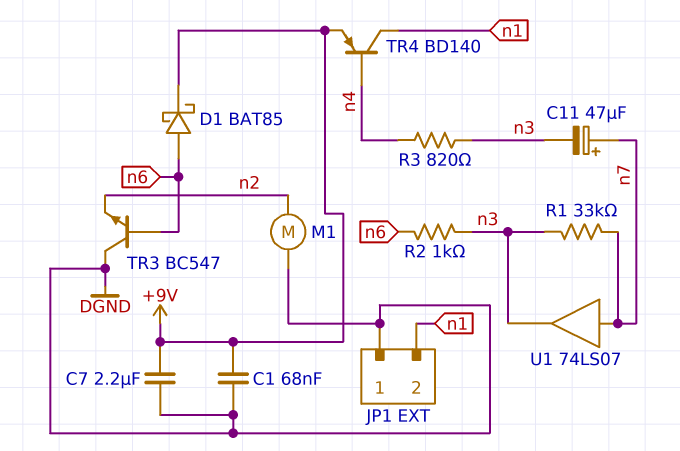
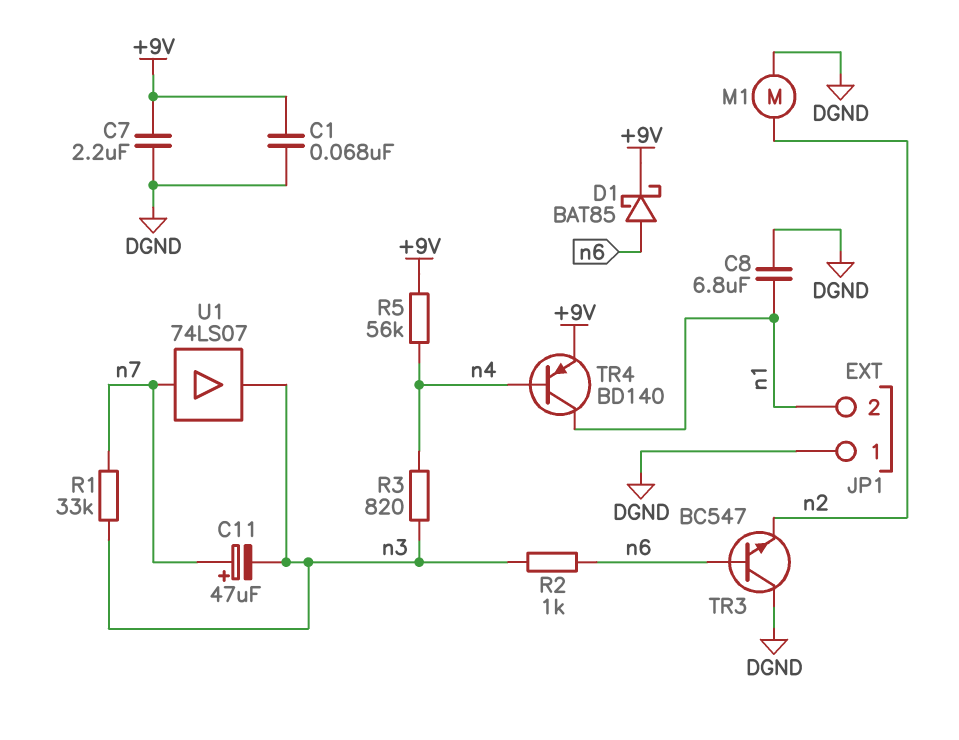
C8: none -> 6.8uF (DGND, n1)
R5: none -> 56k (+9V, n4)

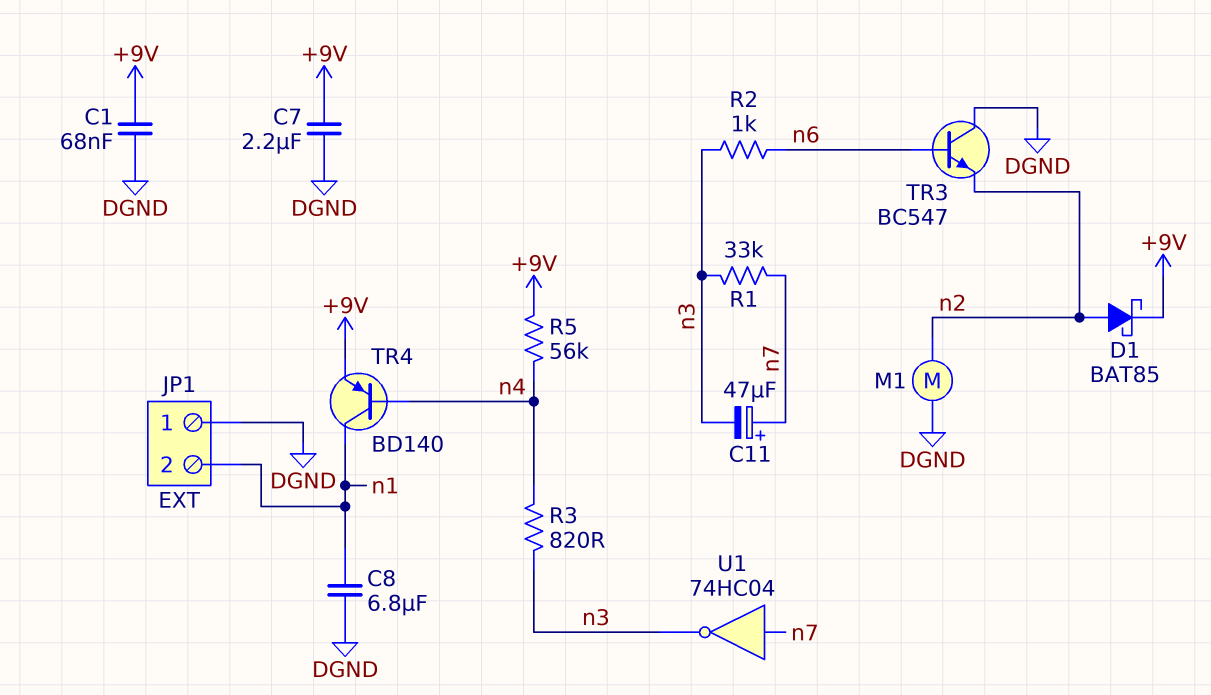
D1: schottky BAT85 (A n6, K +9V) -> schottky BAT85 (A n2, K +9V)
U1: buffer 74LS07 (in n7, out n3) -> NOT 74HC04 (in n7, out n3)

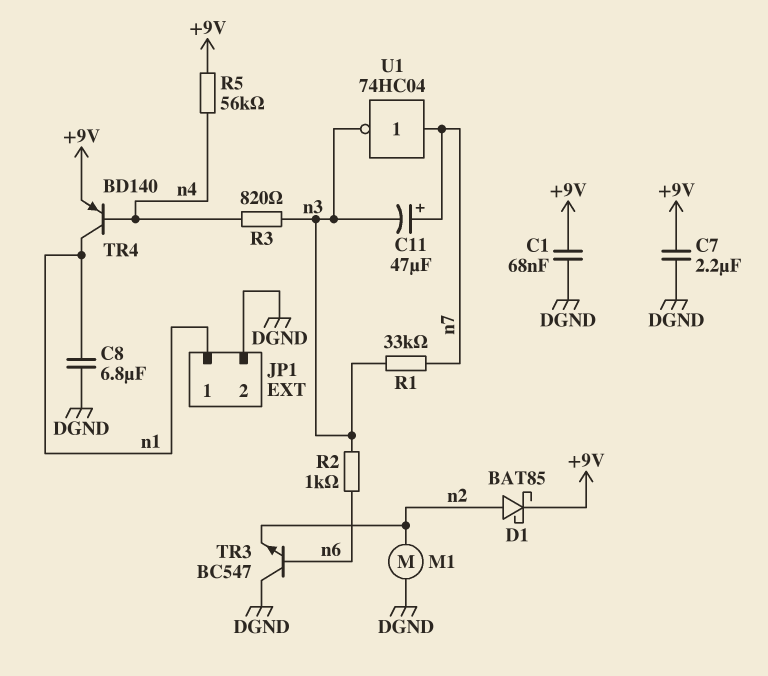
JP1 pin 1: DGND -> n1
JP1 pin 2: n1 -> DGND

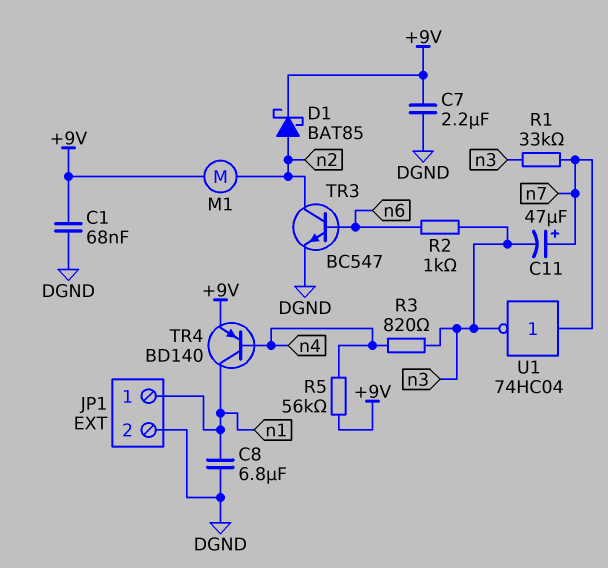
M1: motor (DGND, n2) -> motor (+9V, n2)
TR3: NPN BC547 (B n6, C DGND, E n2) -> NPN BC547 (B n6, C n2, E DGND)

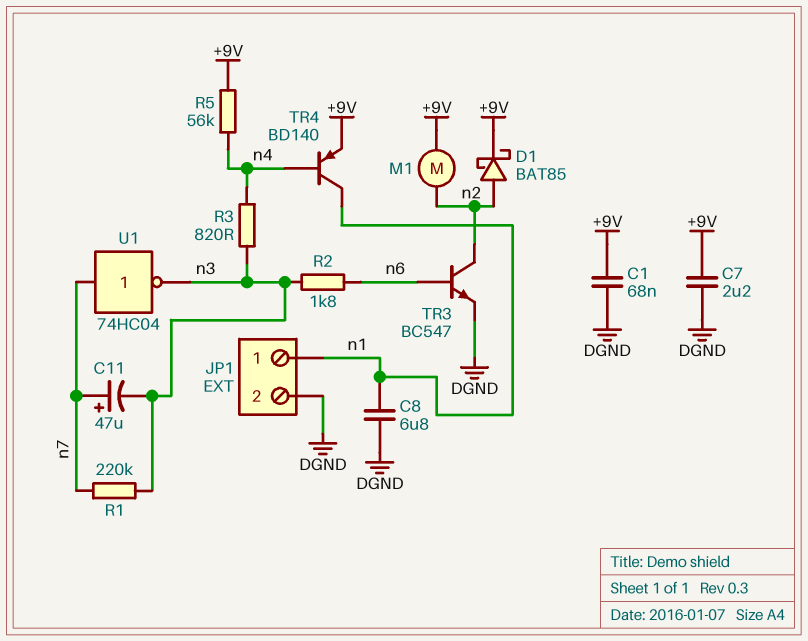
R1: 33k (n3, n7) -> 220k (n3, n7)
R2: 1k (n3, n6) -> 1.8k (n3, n6)

